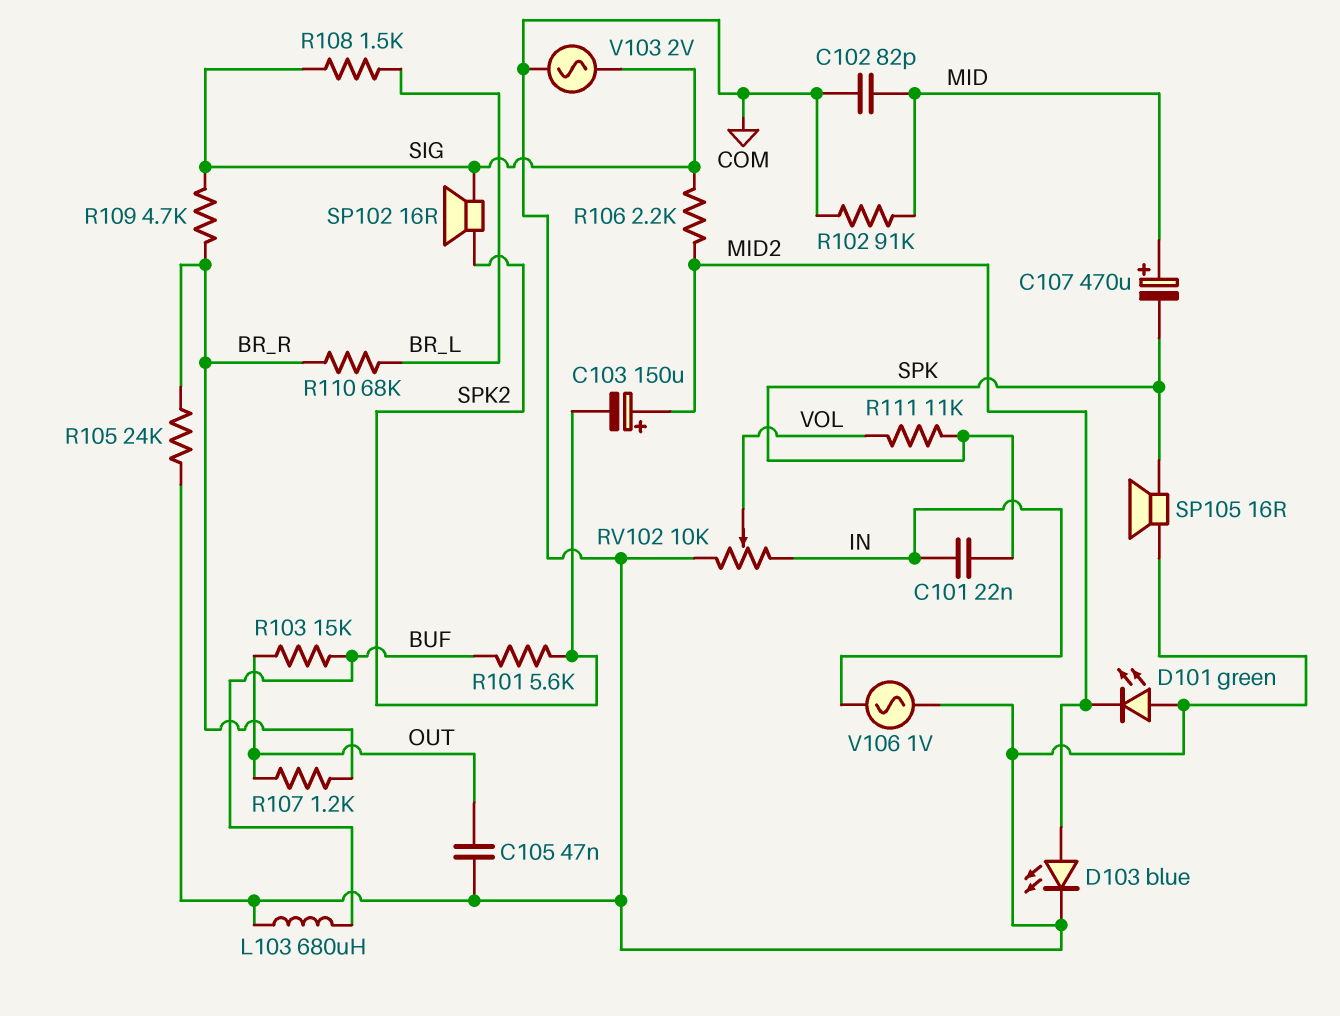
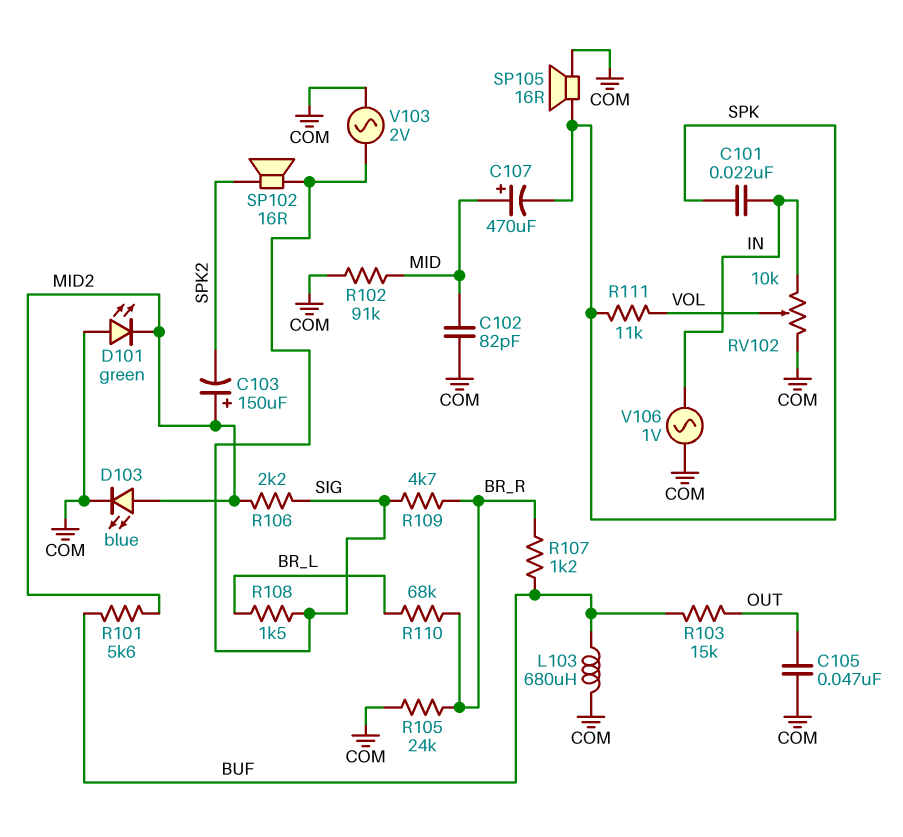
R101: 5.6k (BUF, SPK2) -> 5.6k (BUF, MID2)
R107: 1.2k (BR_R, OUT) -> 1.2k (BR_R, BUF)

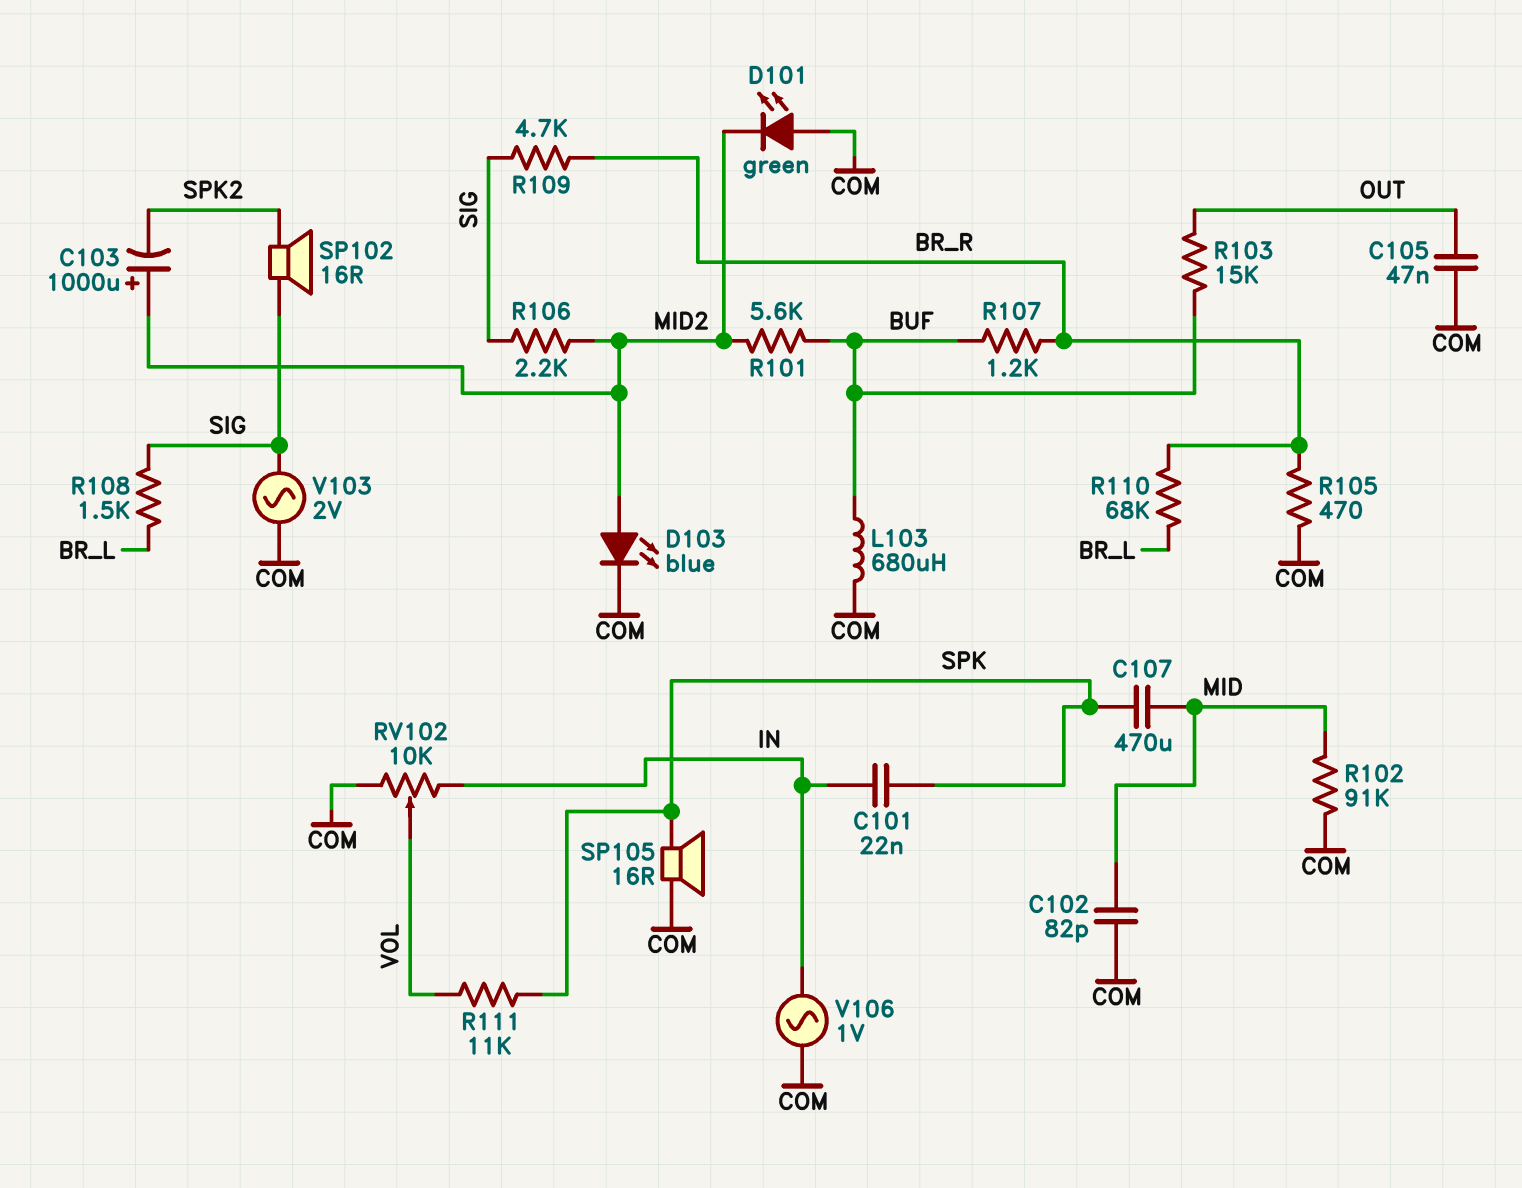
C103: 150uF (plus MID2, minus SPK2) -> 1000uF (plus MID2, minus SPK2)
C107: 470uF (plus MID, minus SPK) -> 470uF (MID, SPK)
R105: 24k (BR_R, COM) -> 470 (BR_R, COM)

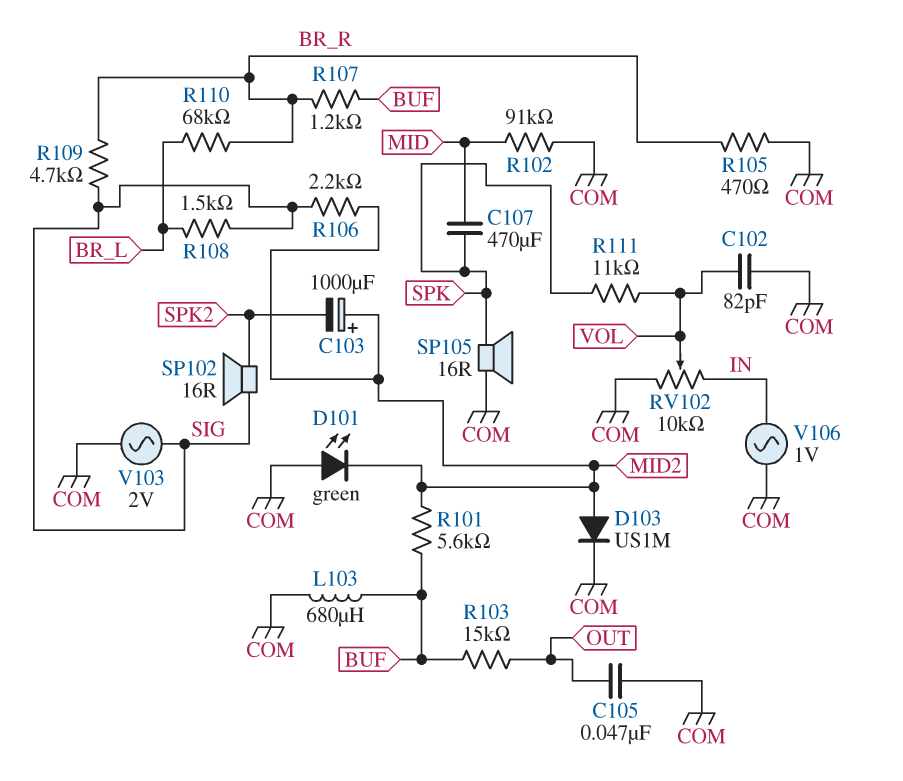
C101: 22nF (IN, SPK) -> none
C102: 82pF (COM, MID) -> 82pF (COM, VOL)
D103: LED blue (A MID2, K COM) -> diode US1M (A MID2, K COM)

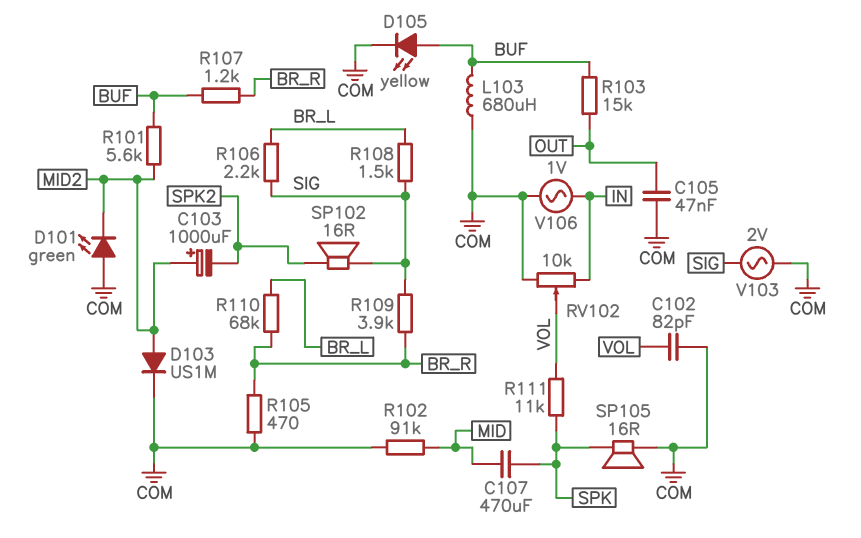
D105: none -> LED yellow (A BUF, K COM)
R106: 2.2k (MID2, SIG) -> 2.2k (BR_L, SIG)
R109: 4.7k (BR_R, SIG) -> 3.9k (BR_R, SIG)

